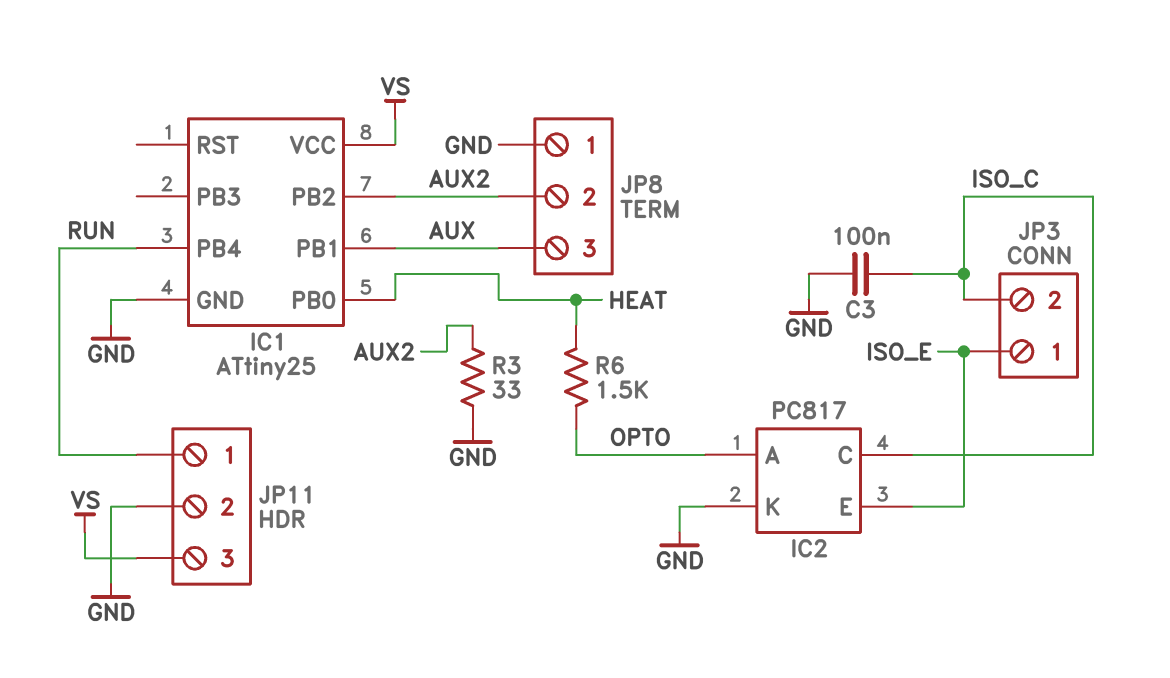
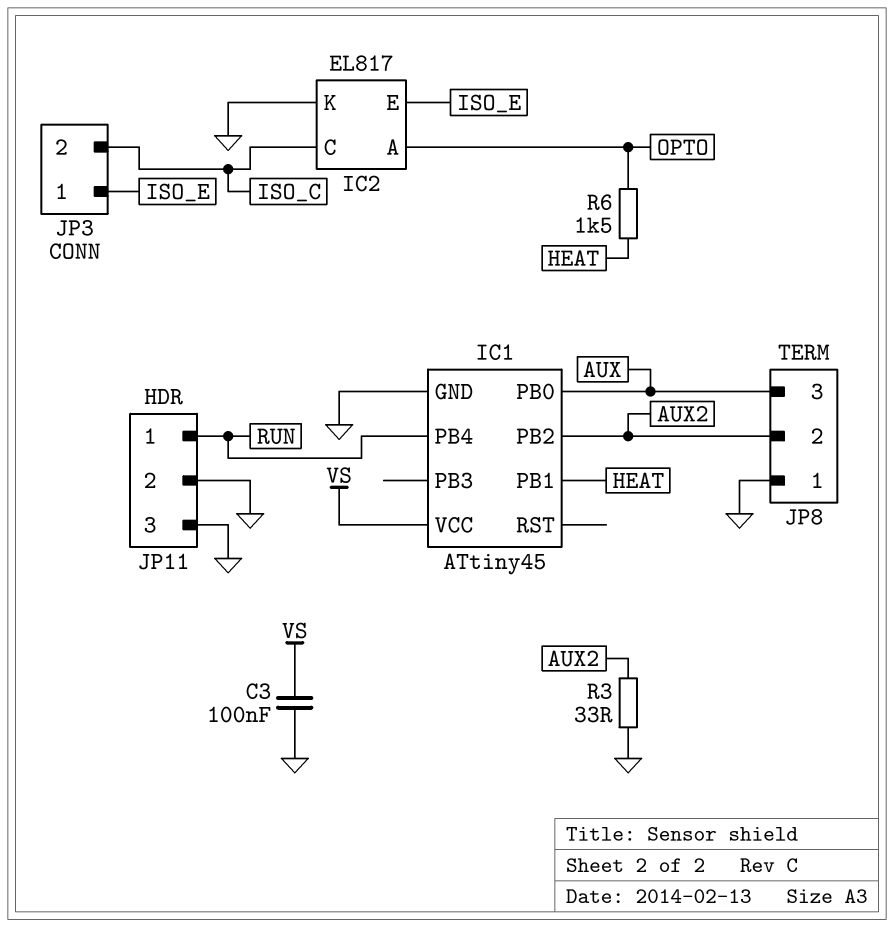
C3: 100nF (GND, ISO_C) -> 100nF (GND, VS)
IC1: ATtiny25 -> ATtiny45
IC1 pin PB0: HEAT -> AUX
IC1 pin PB1: AUX -> HEAT
IC2: PC817 -> EL817
JP11 pin 3: VS -> GND

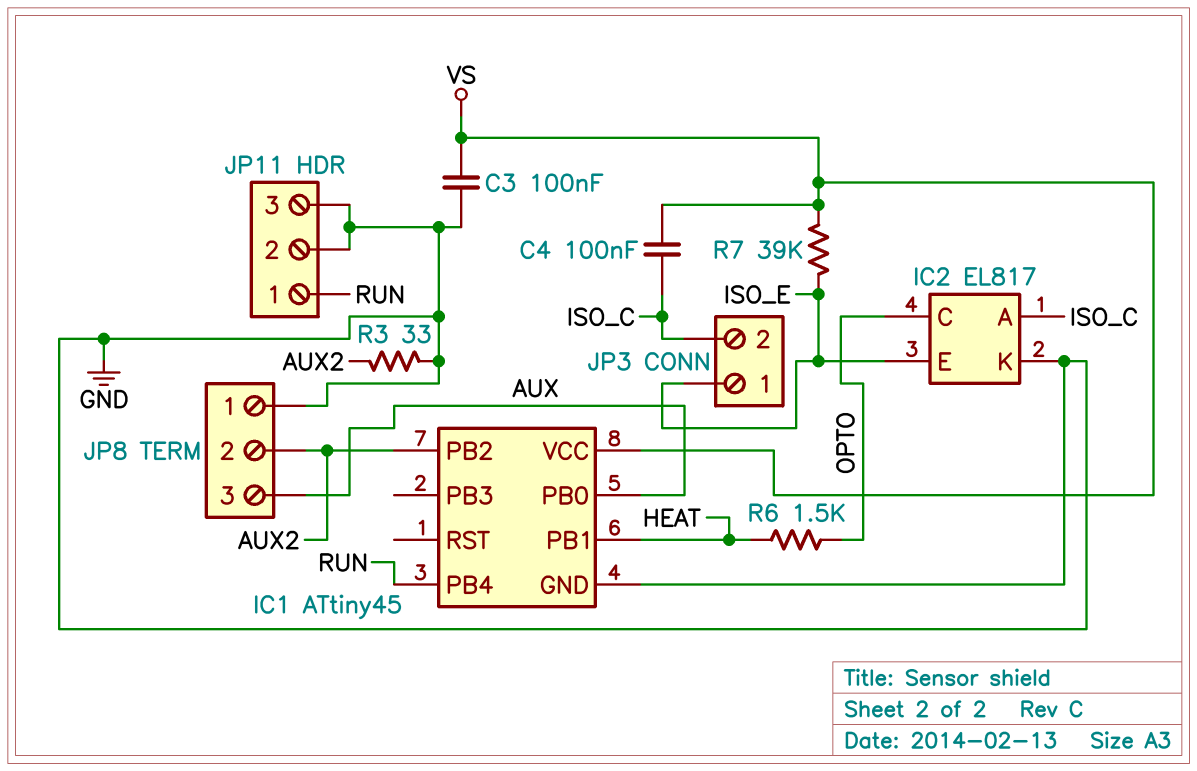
C4: none -> 100nF (ISO_C, VS)
IC2 pin A: OPTO -> ISO_C
IC2 pin C: ISO_C -> OPTO
R7: none -> 39k (ISO_E, VS)

